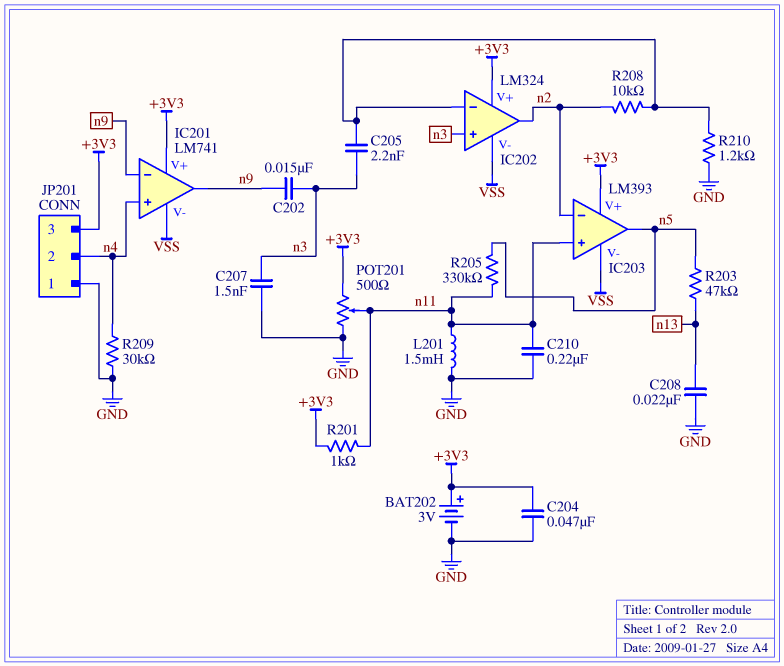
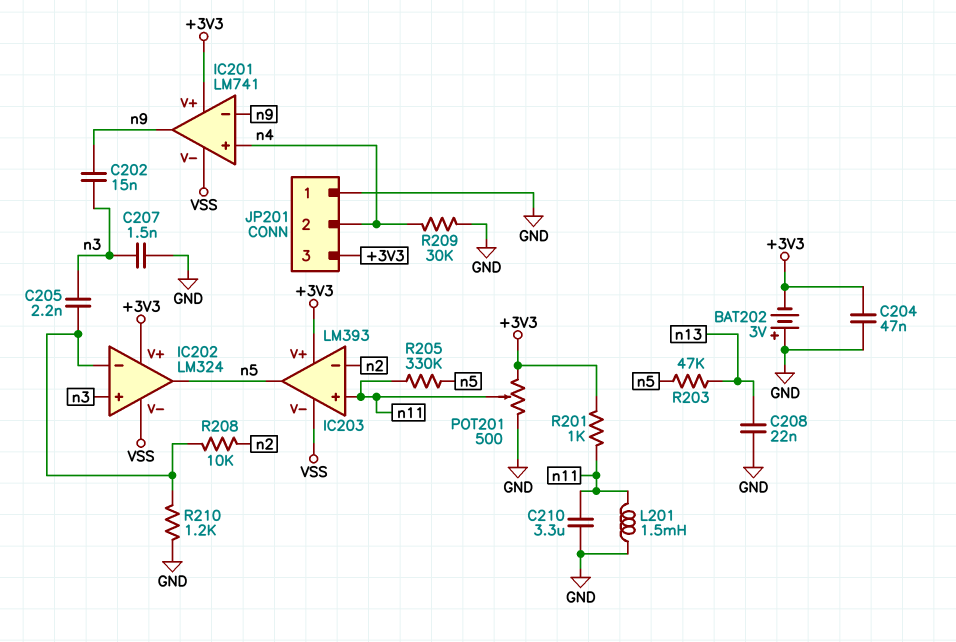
BAT202: 3V (plus +3V3, minus GND) -> 3V (plus GND, minus +3V3)
C210: 220nF (GND, n11) -> 3.3uF (GND, n11)
IC202 pin out: n2 -> n5

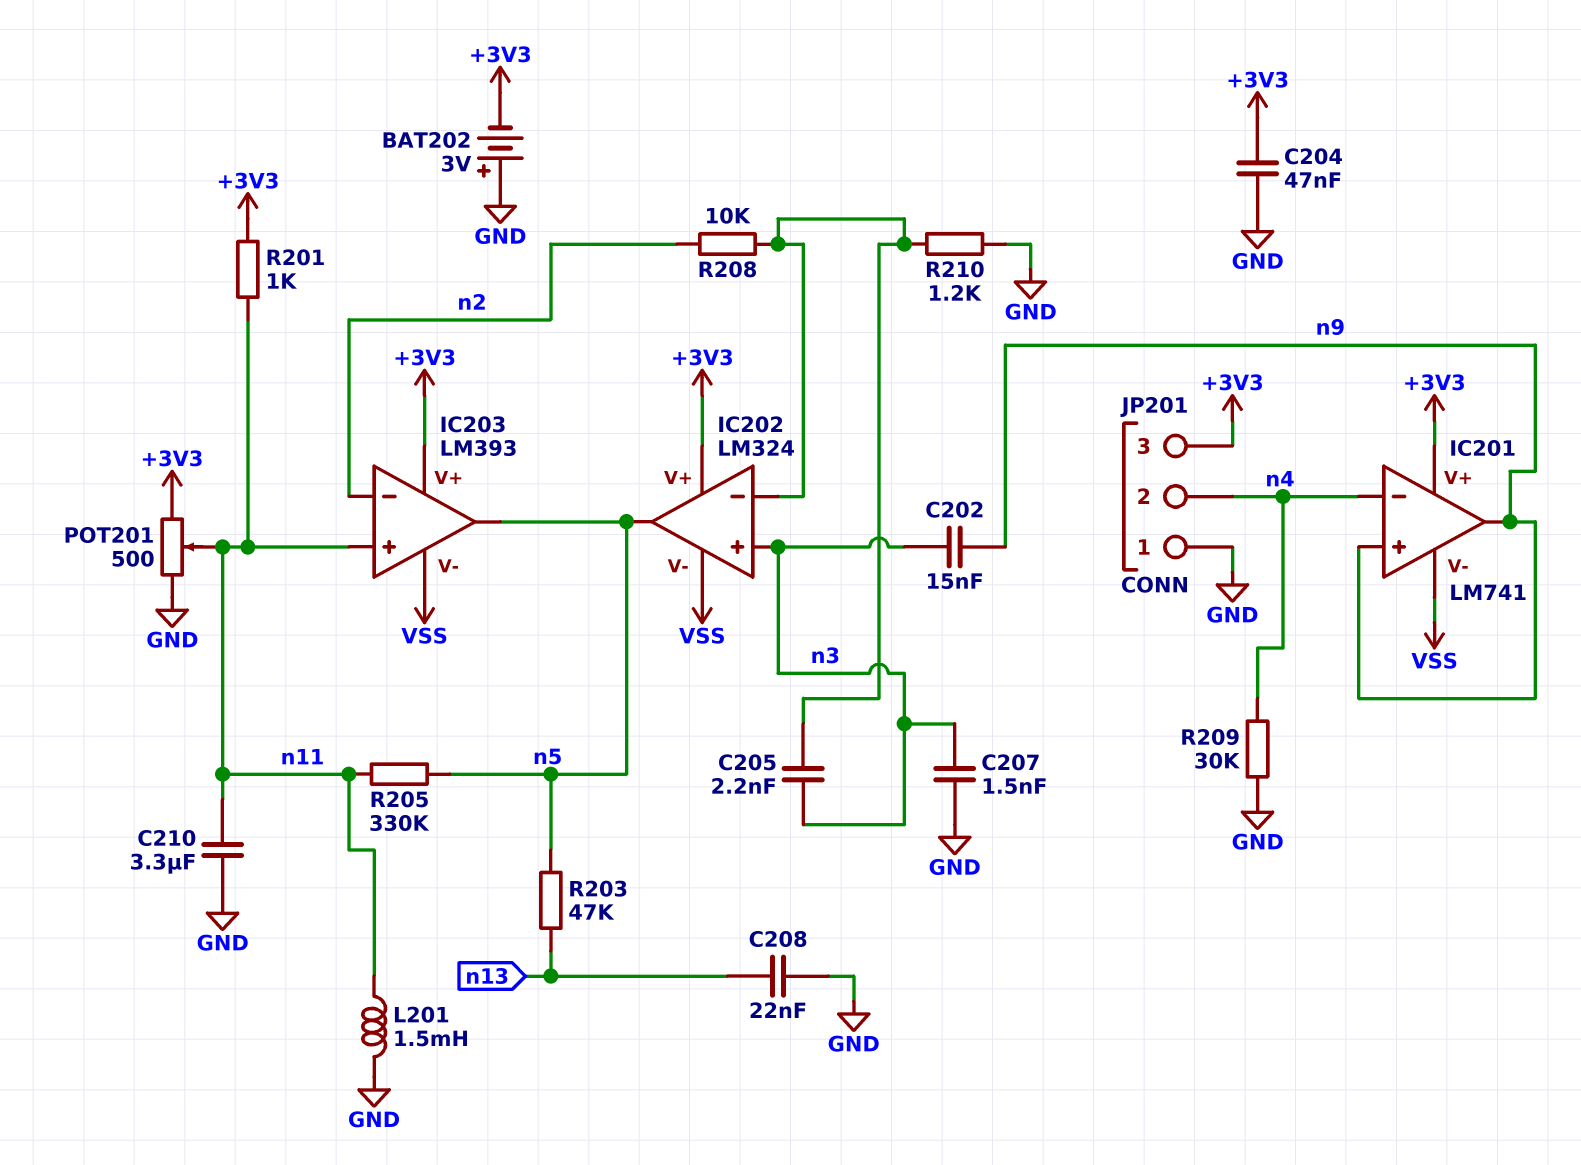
IC201 pin in+: n4 -> n9
IC201 pin in-: n9 -> n4

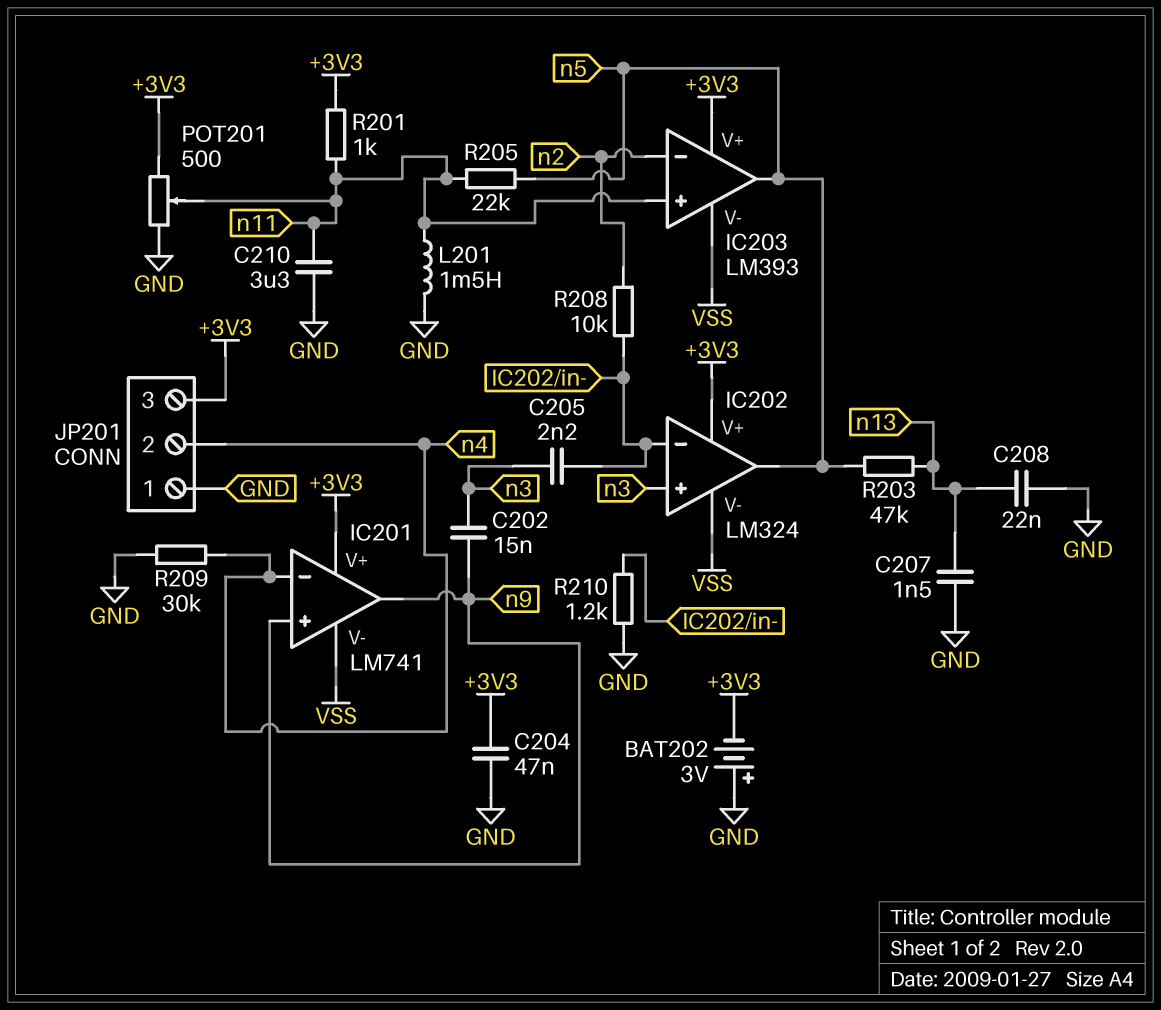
C207: 1.5nF (GND, n3) -> 1.5nF (GND, n13)
R205: 330k (n5, n11) -> 22k (n5, n11)

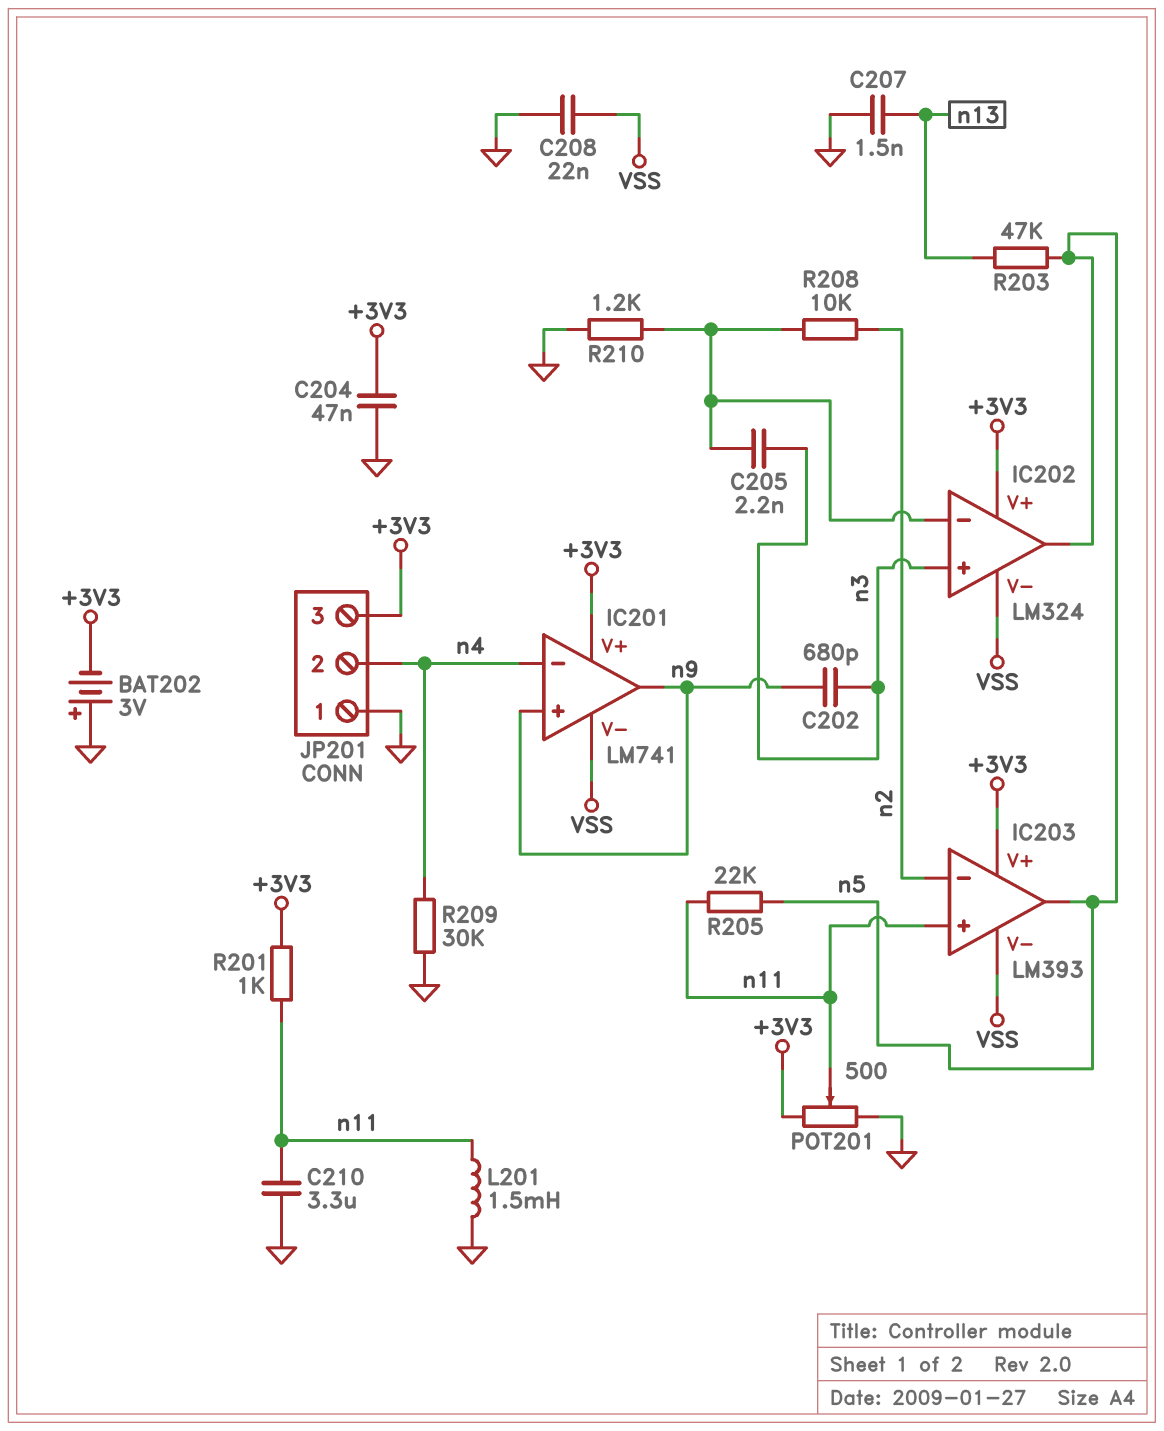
C202: 15nF (n3, n9) -> 680pF (n3, n9)
C208: 22nF (GND, n13) -> 22nF (GND, VSS)

